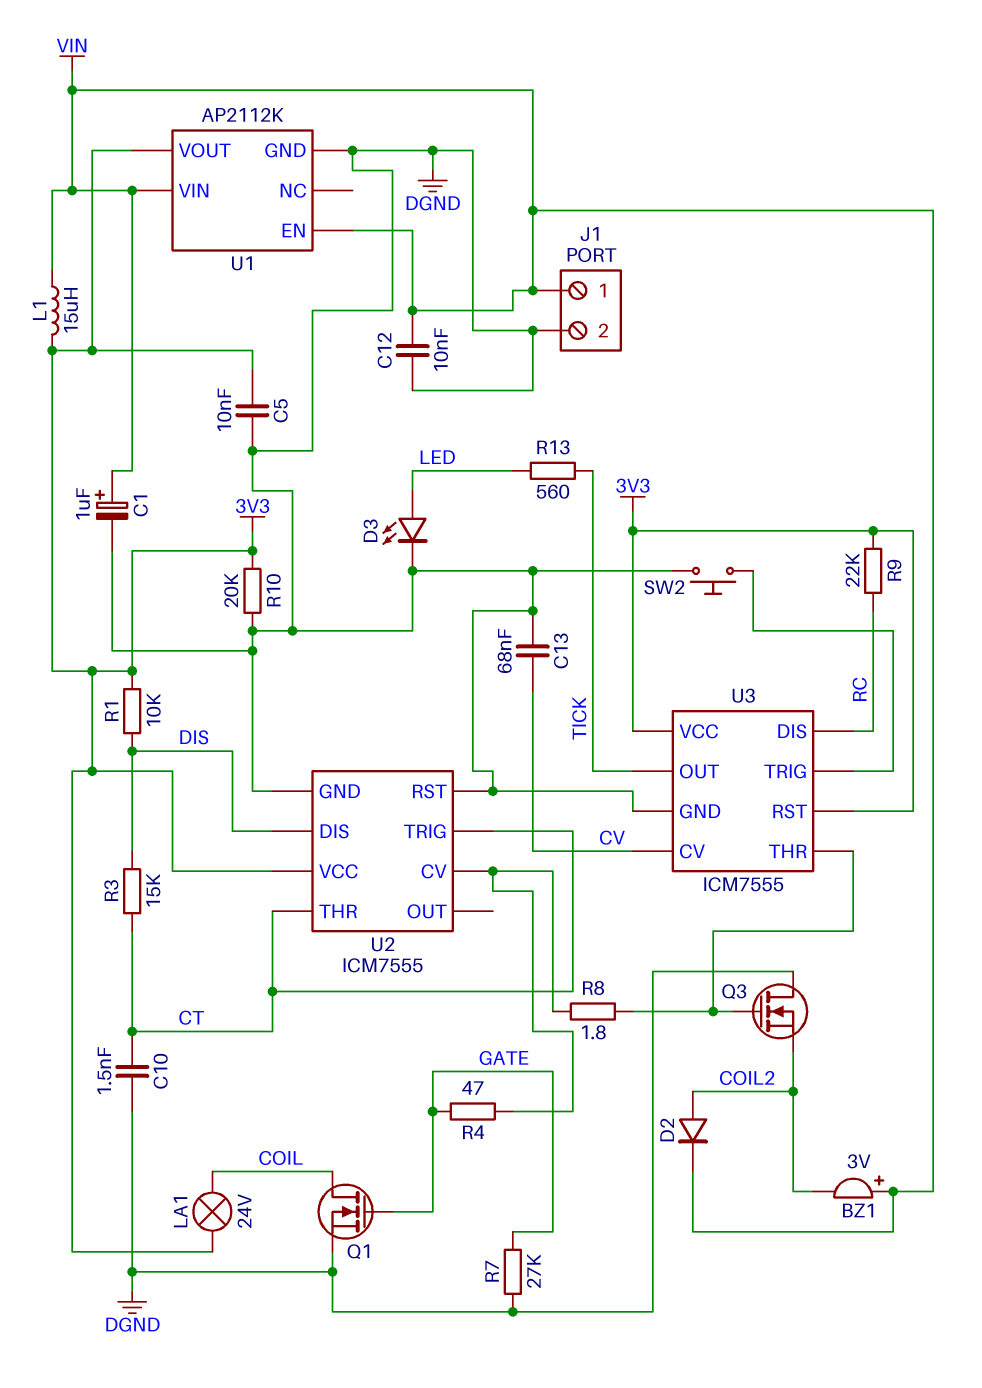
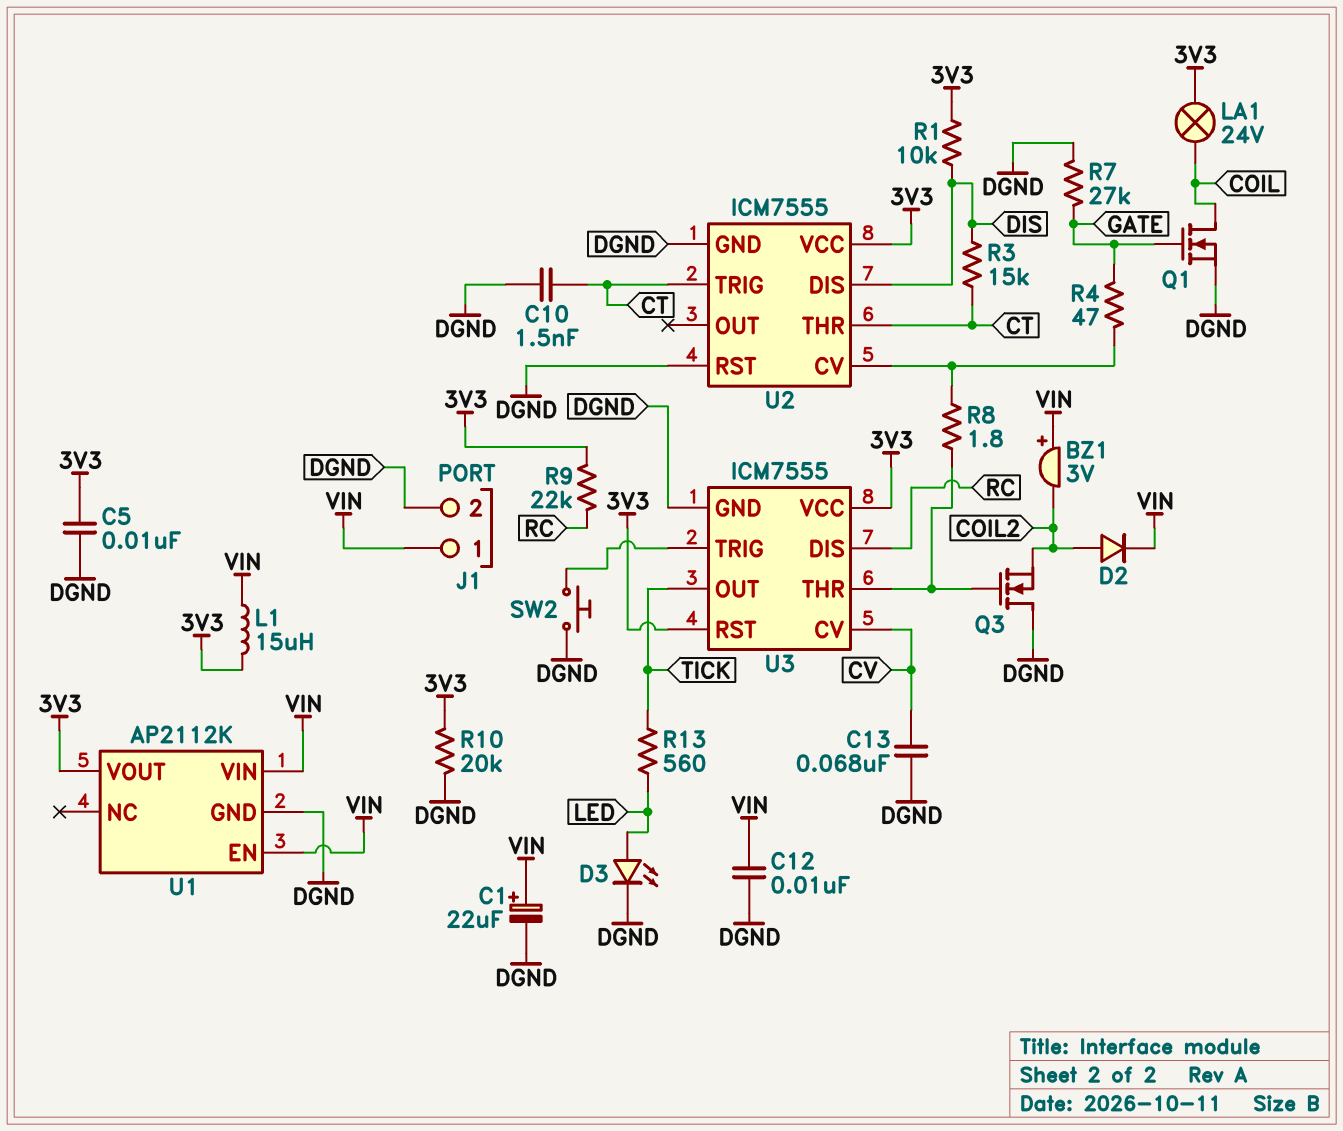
C1: 1uF (plus VIN, minus DGND) -> 22uF (plus VIN, minus DGND)

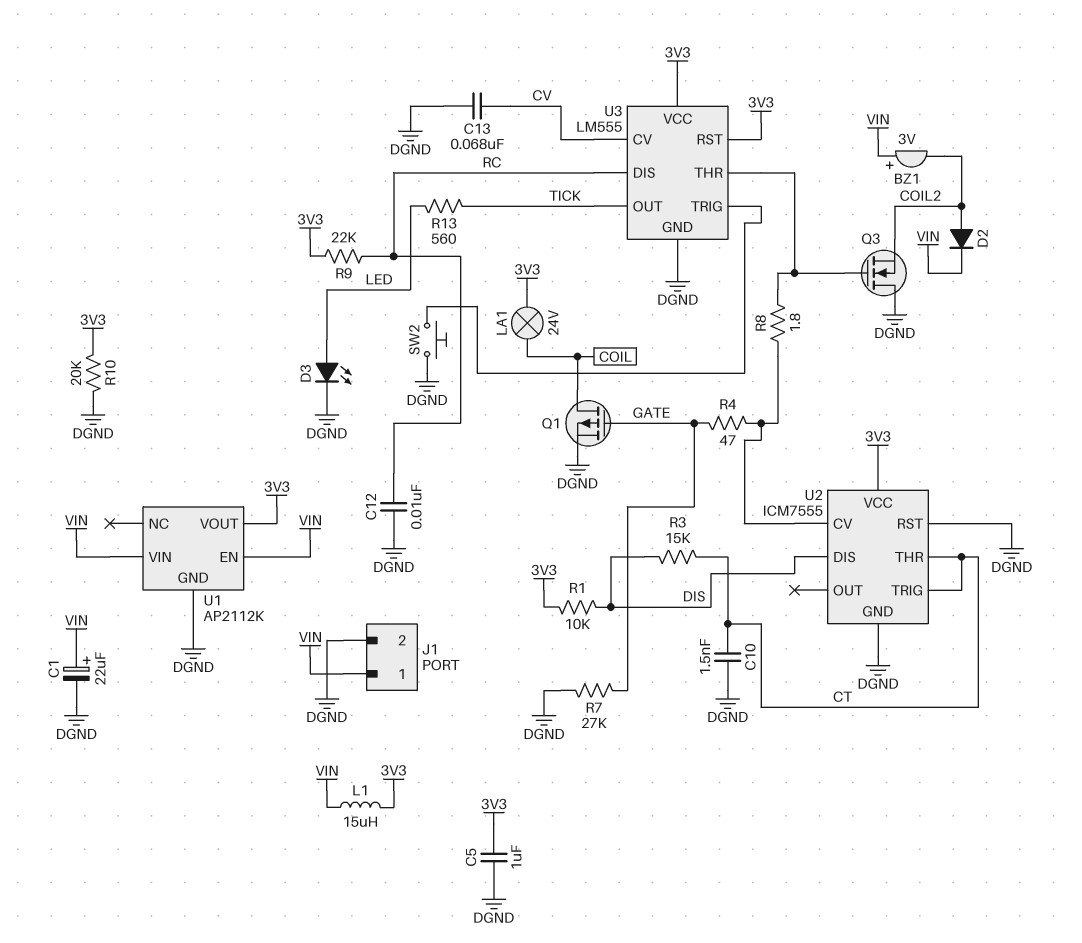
C5: 10nF (3V3, DGND) -> 1uF (3V3, DGND)
C12: 10nF (DGND, VIN) -> 10nF (DGND, RC)
Q1: NMOS (G GATE, D COIL, S DGND) -> PMOS (G GATE, D COIL, S DGND)
U3: ICM7555 -> LM555

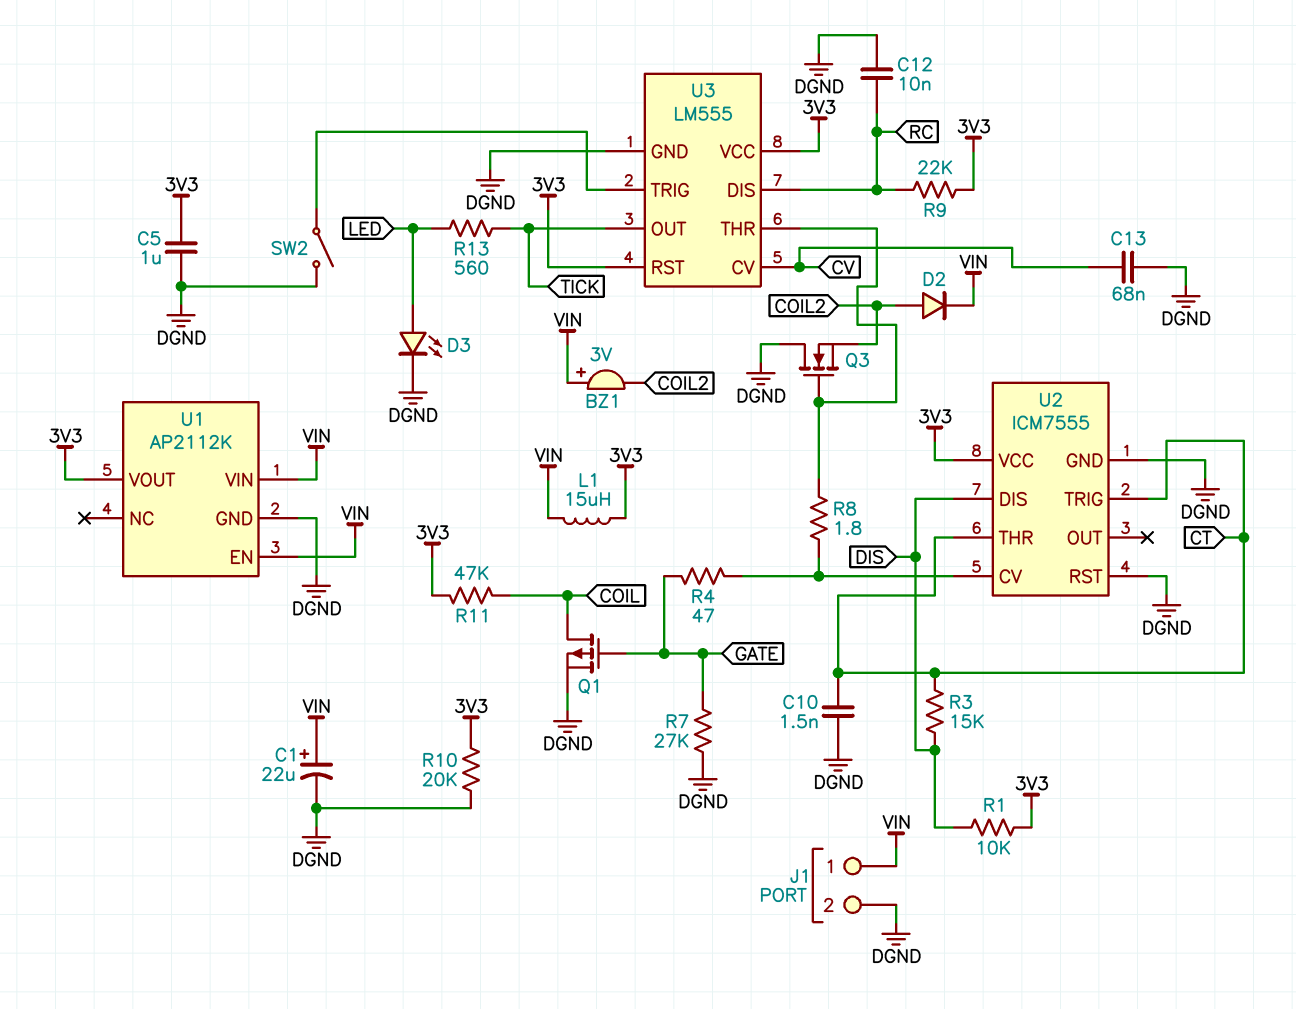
LA1: lamp 24V (3V3, COIL) -> none
R11: none -> 47k (3V3, COIL)
SW2: button (DGND, U3/TRIG) -> switch (DGND, U3/TRIG)

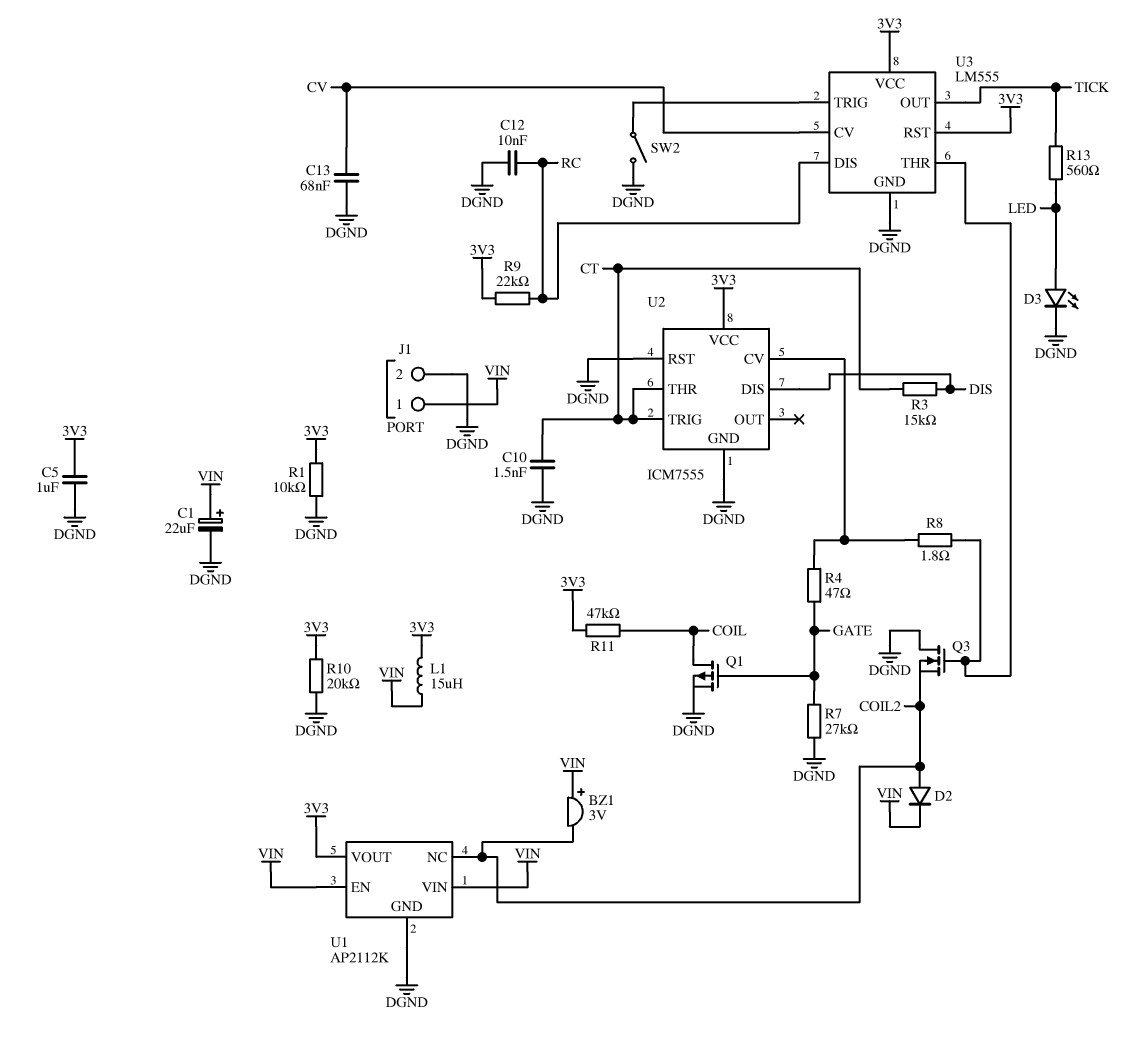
R1: 10k (3V3, DIS) -> 10k (3V3, DGND)
U1 pin NC: none -> COIL2

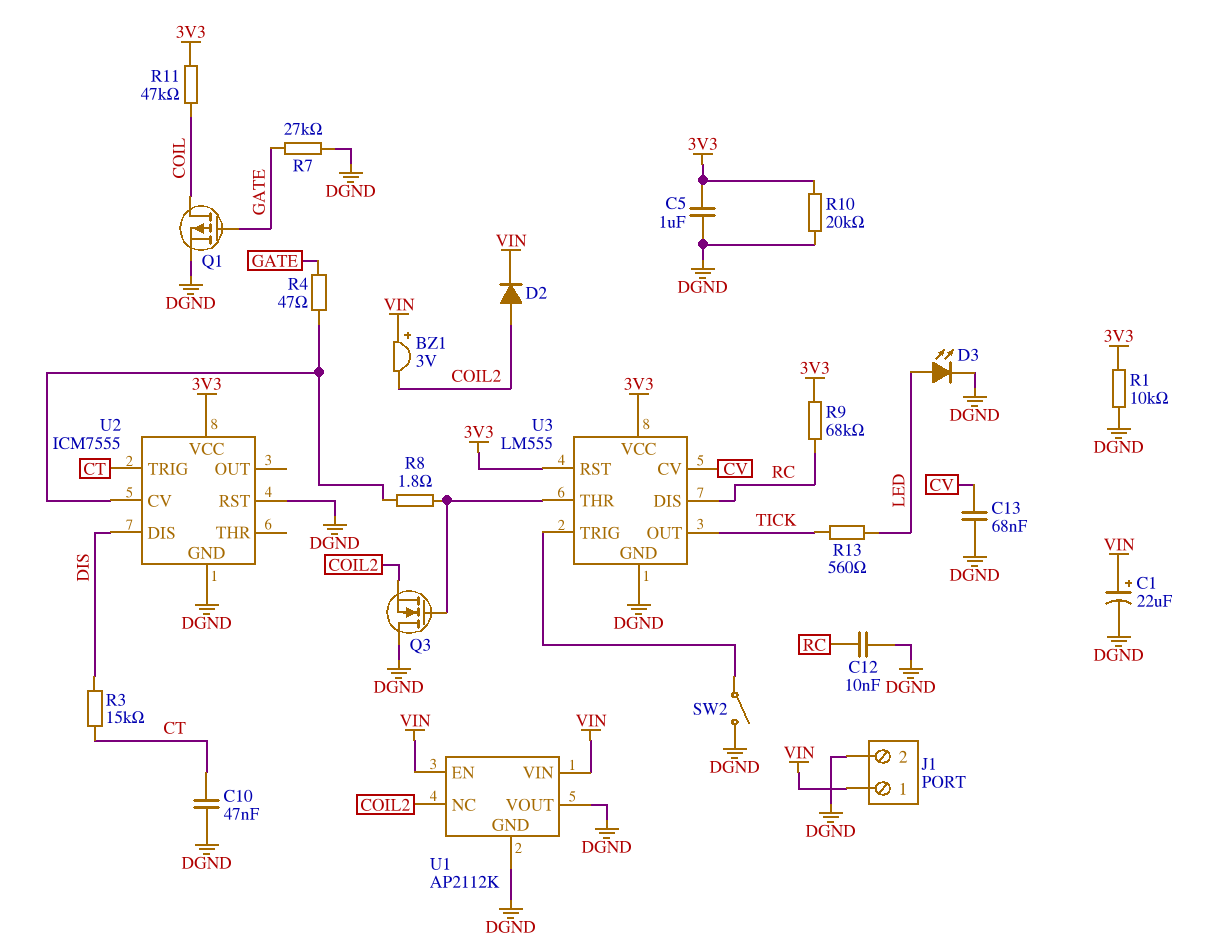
C10: 1.5nF (CT, DGND) -> 47nF (CT, DGND)
L1: 15uH (3V3, VIN) -> none
R9: 22k (3V3, RC) -> 68k (3V3, RC)
U1 pin VOUT: 3V3 -> DGND
U2 pin THR: CT -> none

